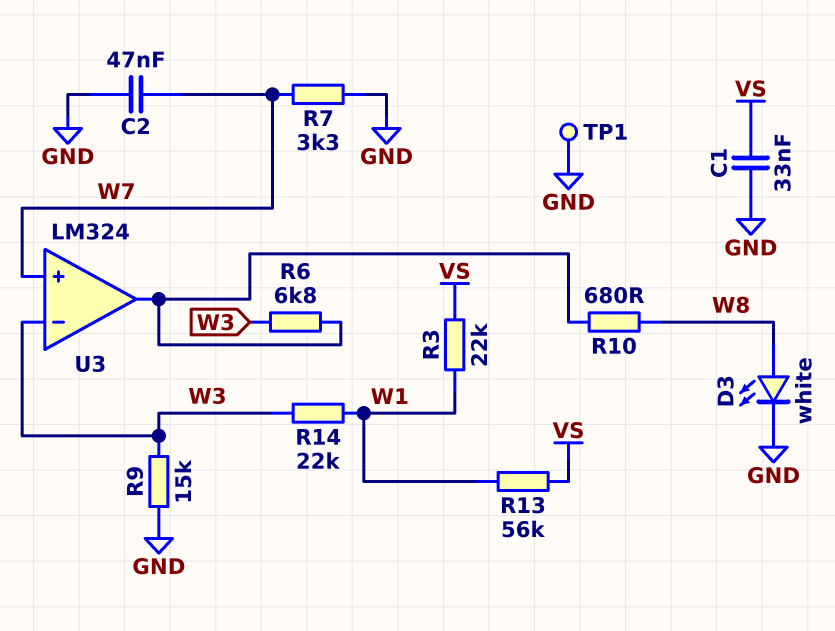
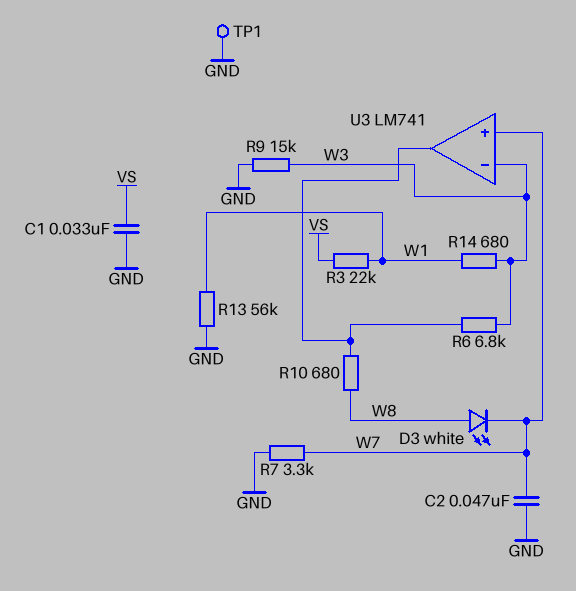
D3: LED white (A W8, K GND) -> LED white (A W8, K W7)
R13: 56k (VS, W1) -> 56k (GND, W1)
R14: 22k (W1, W3) -> 680 (W1, W3)
U3: LM324 -> LM741

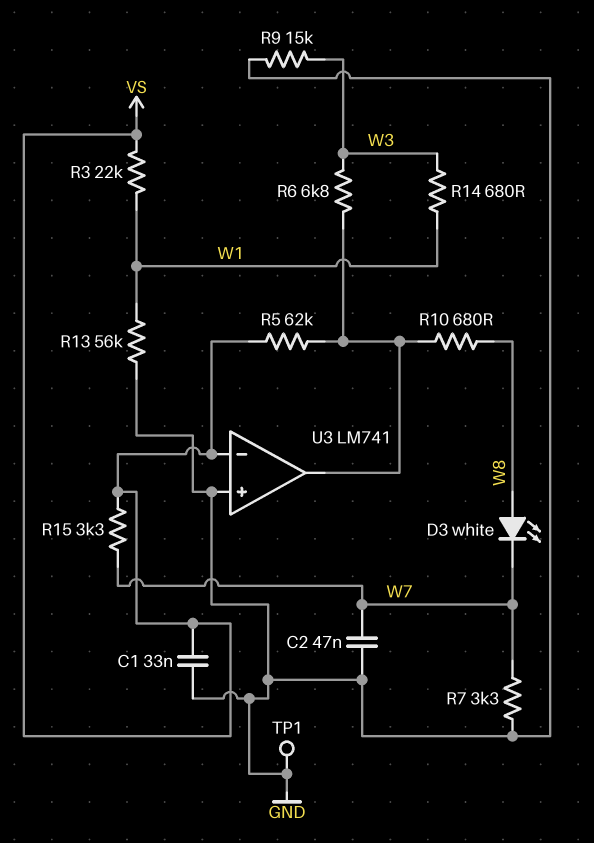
R5: none -> 62k (U3/out, VS)
R15: none -> 3.3k (VS, W7)
U3 pin in+: W7 -> GND
U3 pin in-: W3 -> VS

